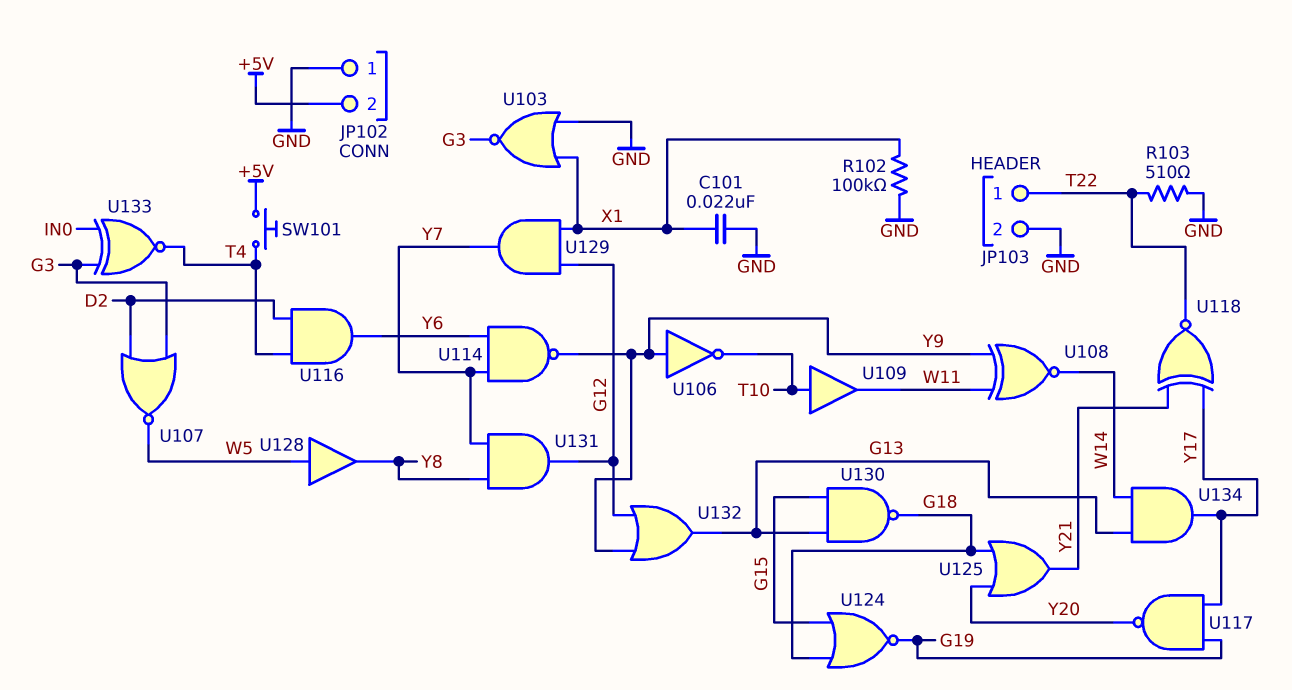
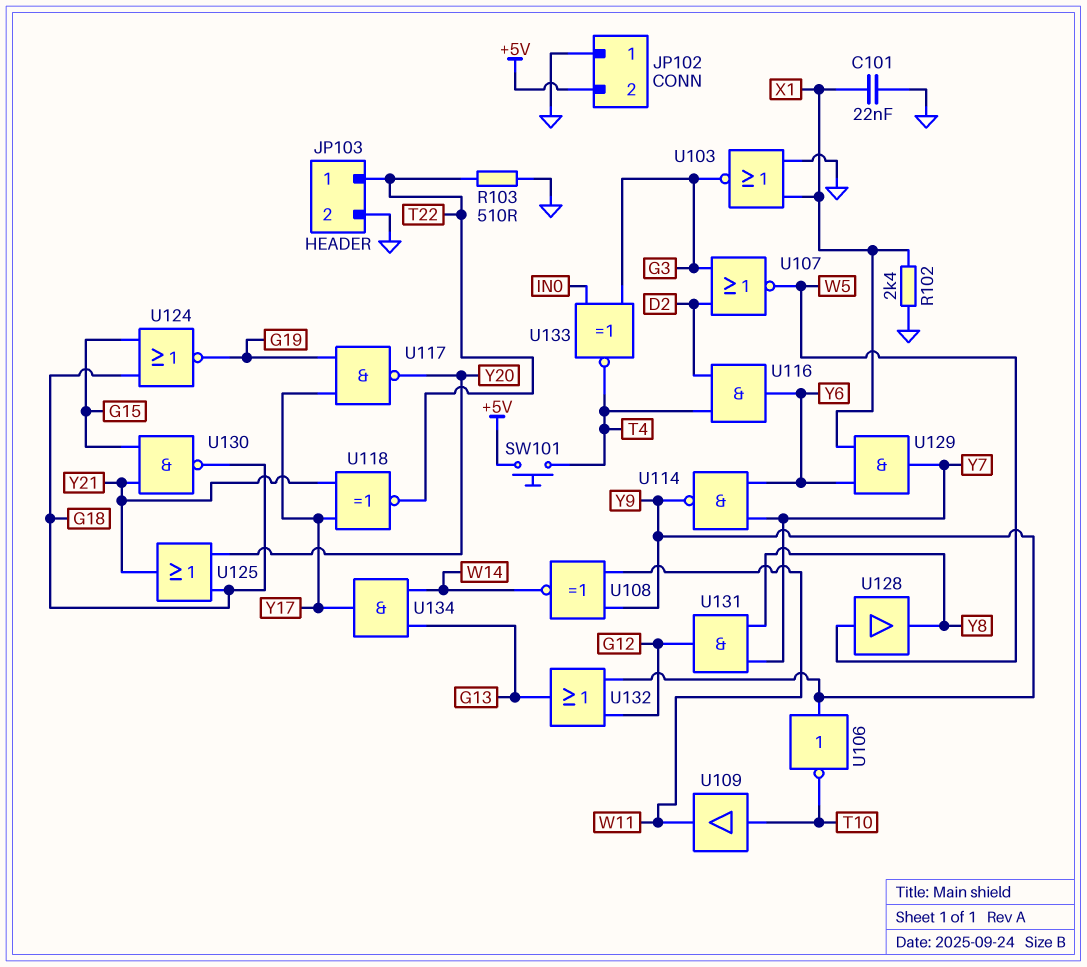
R102: 100k (GND, X1) -> 2.4k (GND, X1)
U129: AND (in G12, in X1, out Y7) -> AND (in X1, in Y6, out Y7)
U130: NAND (in G13, in G15, out G18) -> NAND (in G15, in Y21, out G18)

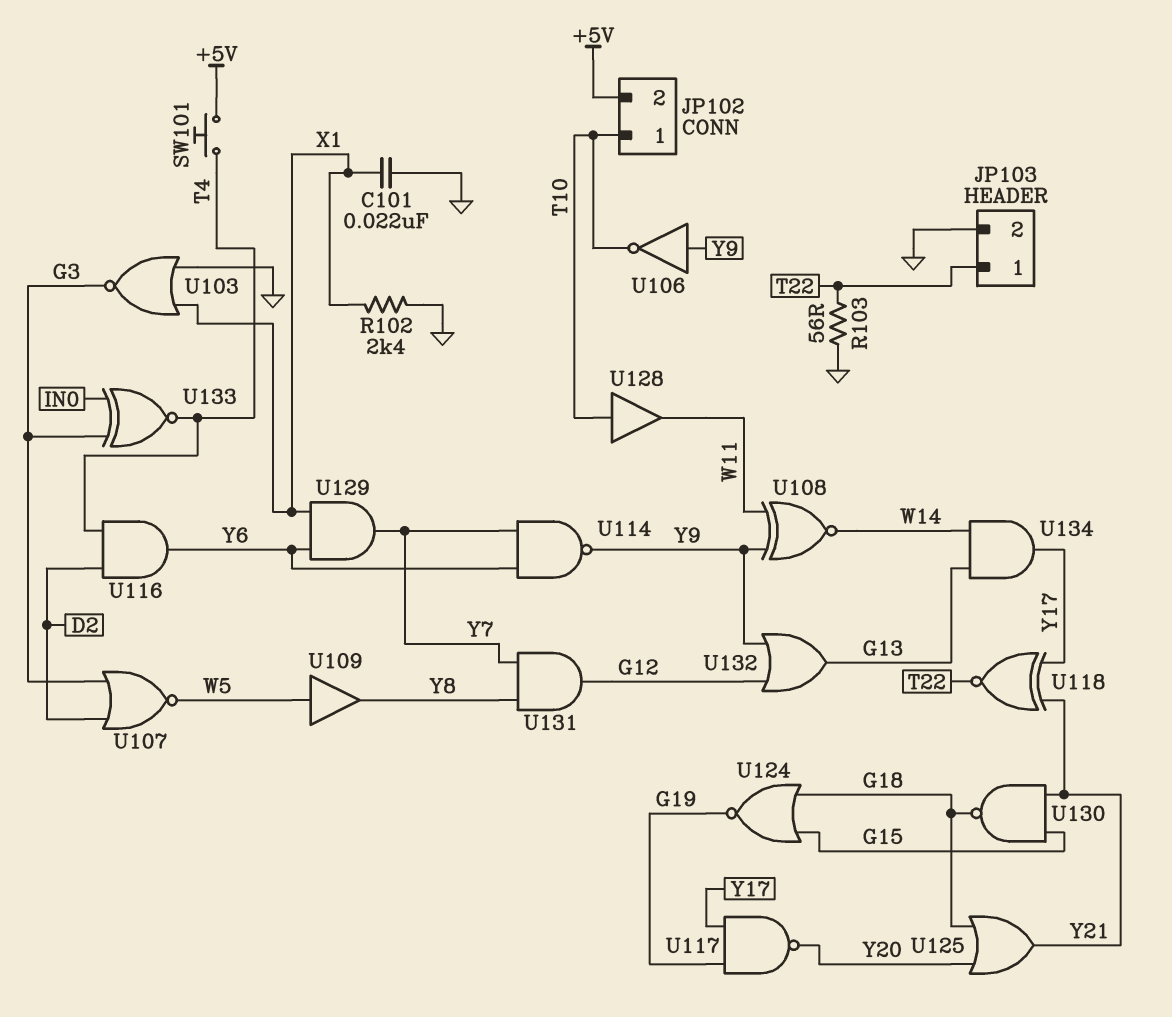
JP102 pin 1: GND -> T10
R103: 510 (GND, T22) -> 56 (GND, T22)
U109: buffer (in T10, out W11) -> buffer (in W5, out Y8)
U128: buffer (in W5, out Y8) -> buffer (in T10, out W11)

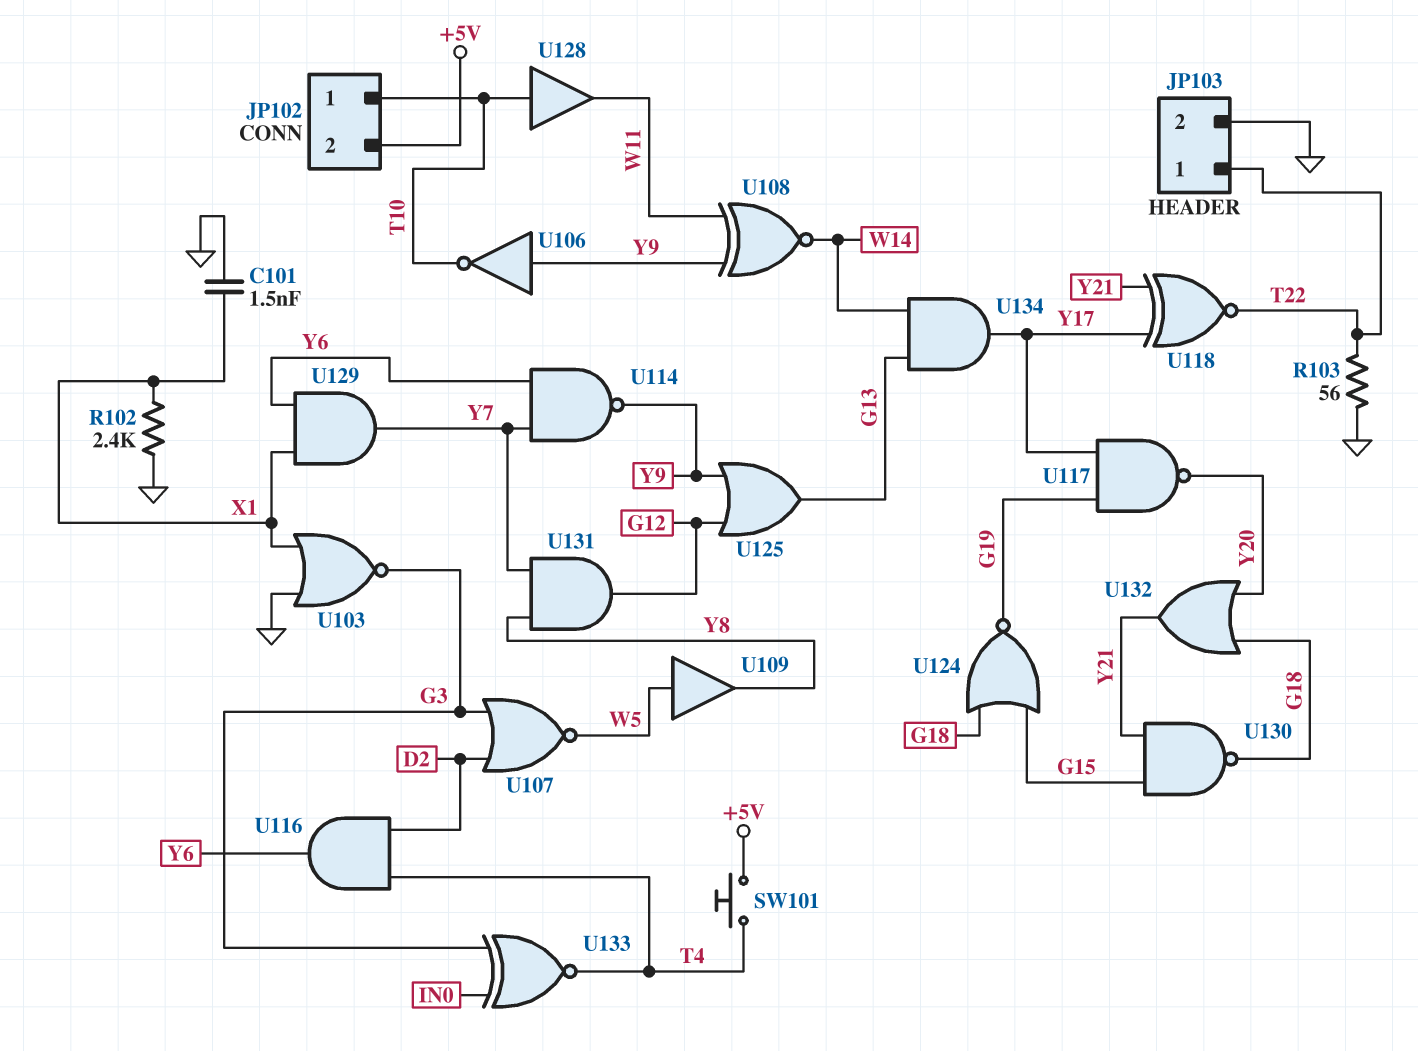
C101: 22nF (GND, X1) -> 1.5nF (GND, X1)
U125: OR (in G18, in Y20, out Y21) -> OR (in G12, in Y9, out G13)
U132: OR (in G12, in Y9, out G13) -> OR (in G18, in Y20, out Y21)

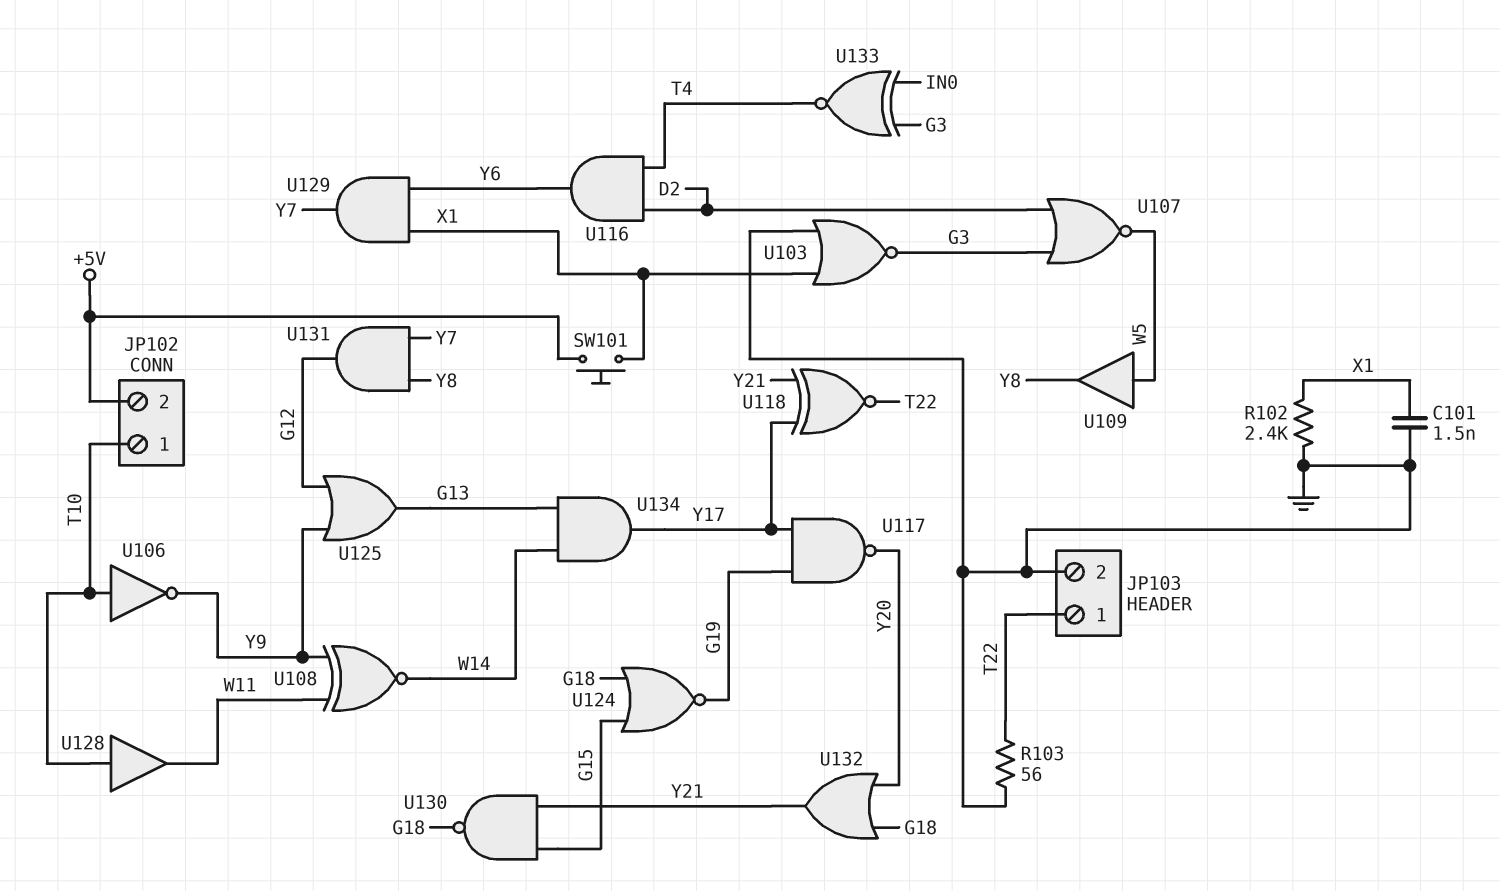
SW101: button (+5V, T4) -> button (+5V, X1)
U106: NOT (in Y9, out T10) -> NOT (in T10, out Y9)
U114: NAND (in Y6, in Y7, out Y9) -> none

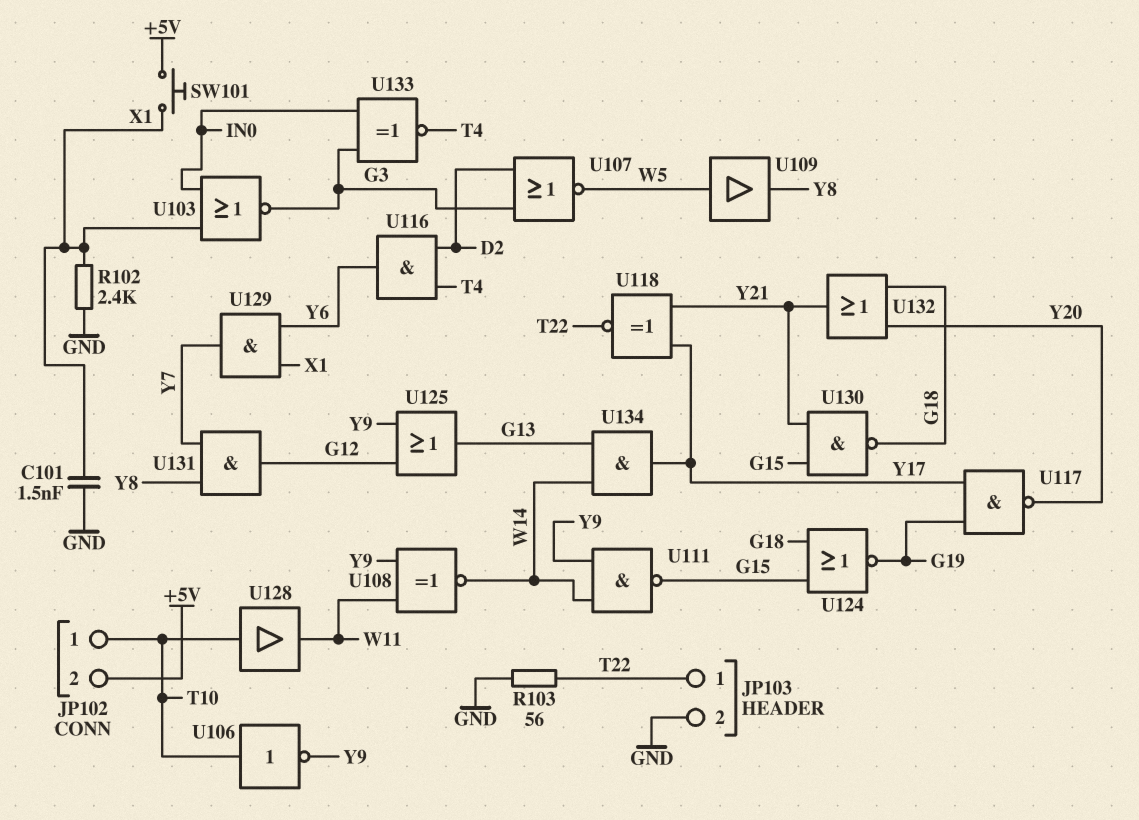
U103: NOR (in GND, in X1, out G3) -> NOR (in IN0, in X1, out G3)
U111: none -> NAND (in W14, in Y9, out G15)

